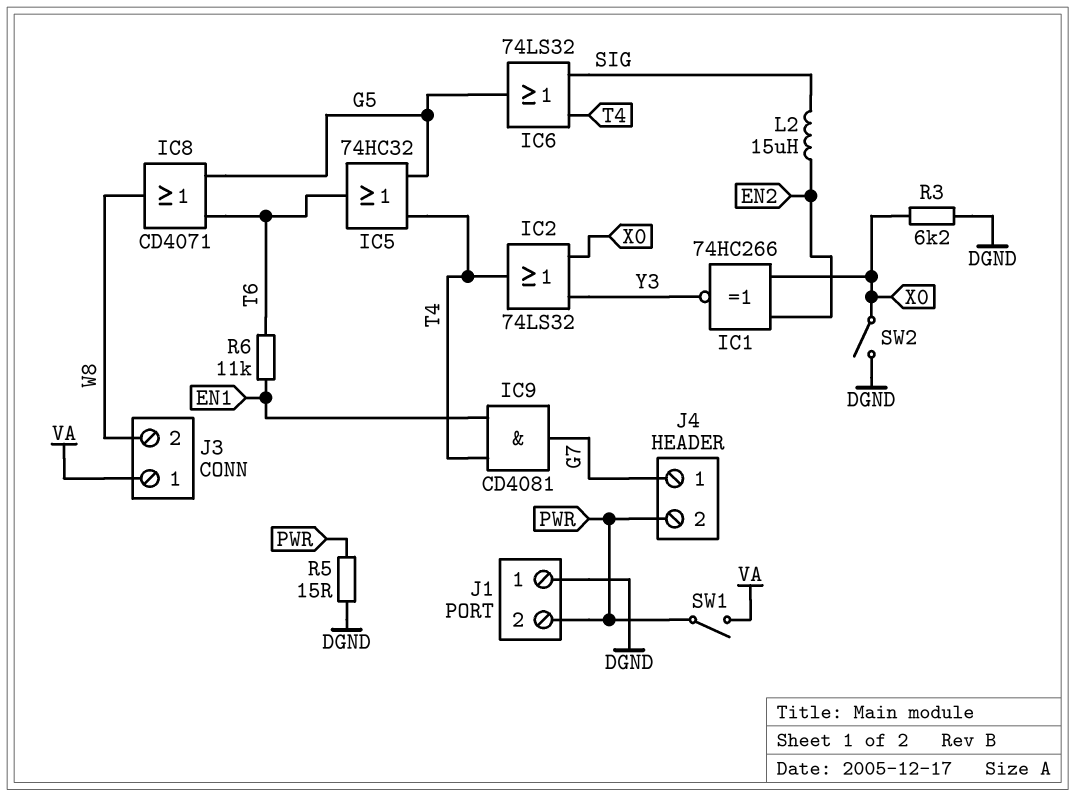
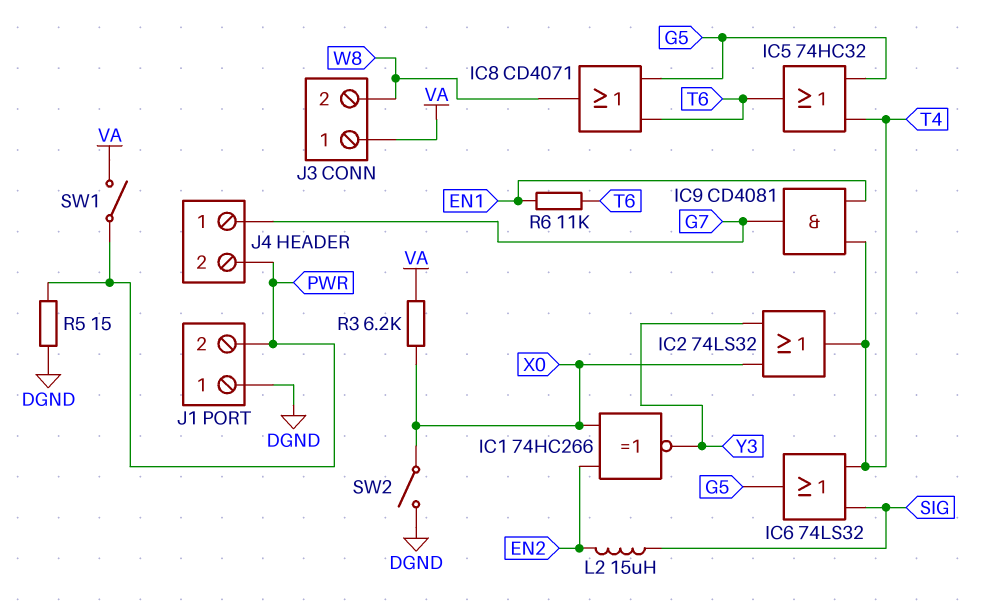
R3: 6.2k (DGND, X0) -> 6.2k (VA, X0)

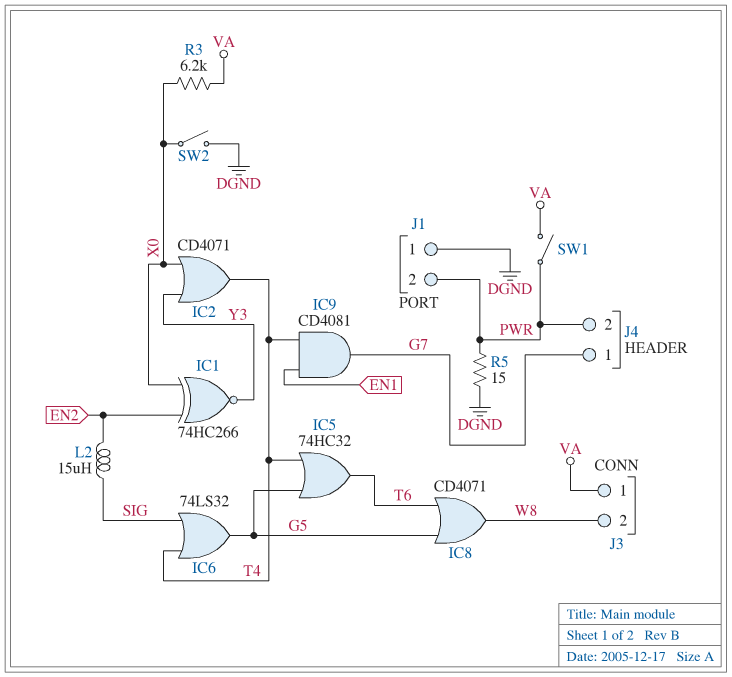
IC2: OR 74LS32 (in X0, in Y3, out T4) -> OR CD4071 (in X0, in Y3, out T4)
R6: 11k (EN1, T6) -> none

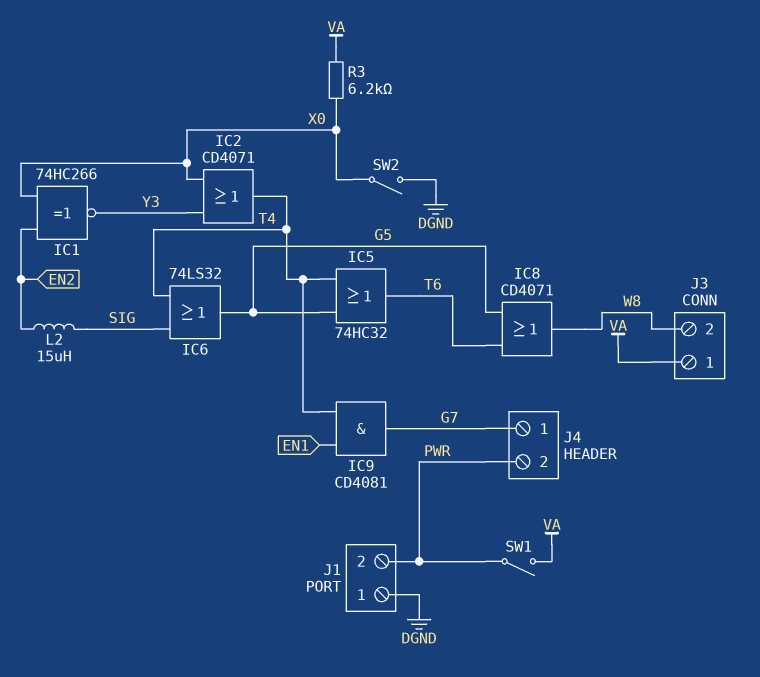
R5: 15 (DGND, PWR) -> none

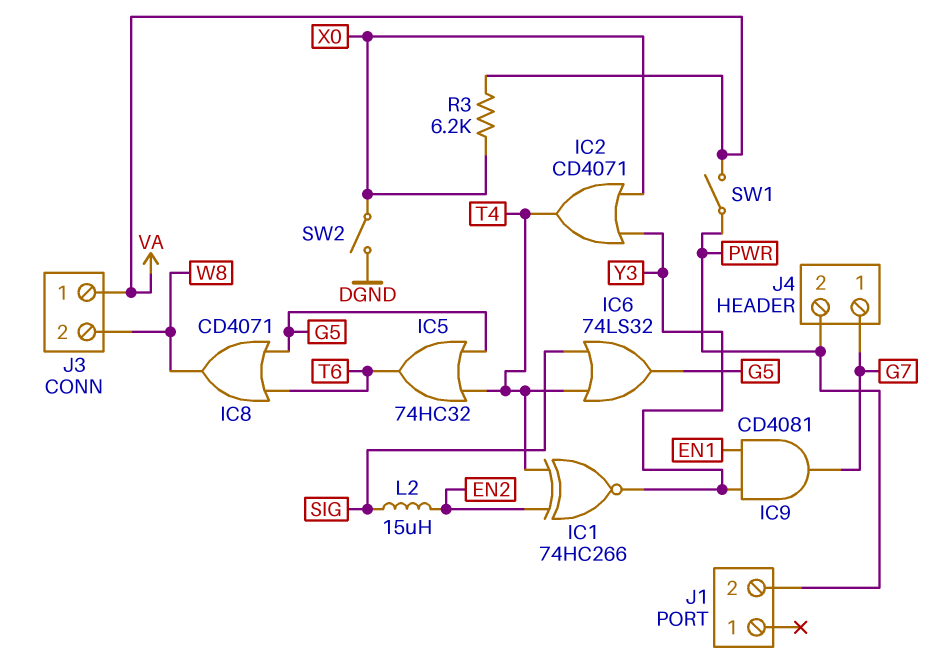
IC1: XNOR 74HC266 (in EN2, in X0, out Y3) -> XNOR 74HC266 (in EN2, in T4, out Y3)
IC9: AND CD4081 (in EN1, in T4, out G7) -> AND CD4081 (in EN1, in Y3, out G7)
J1 pin 1: DGND -> none

